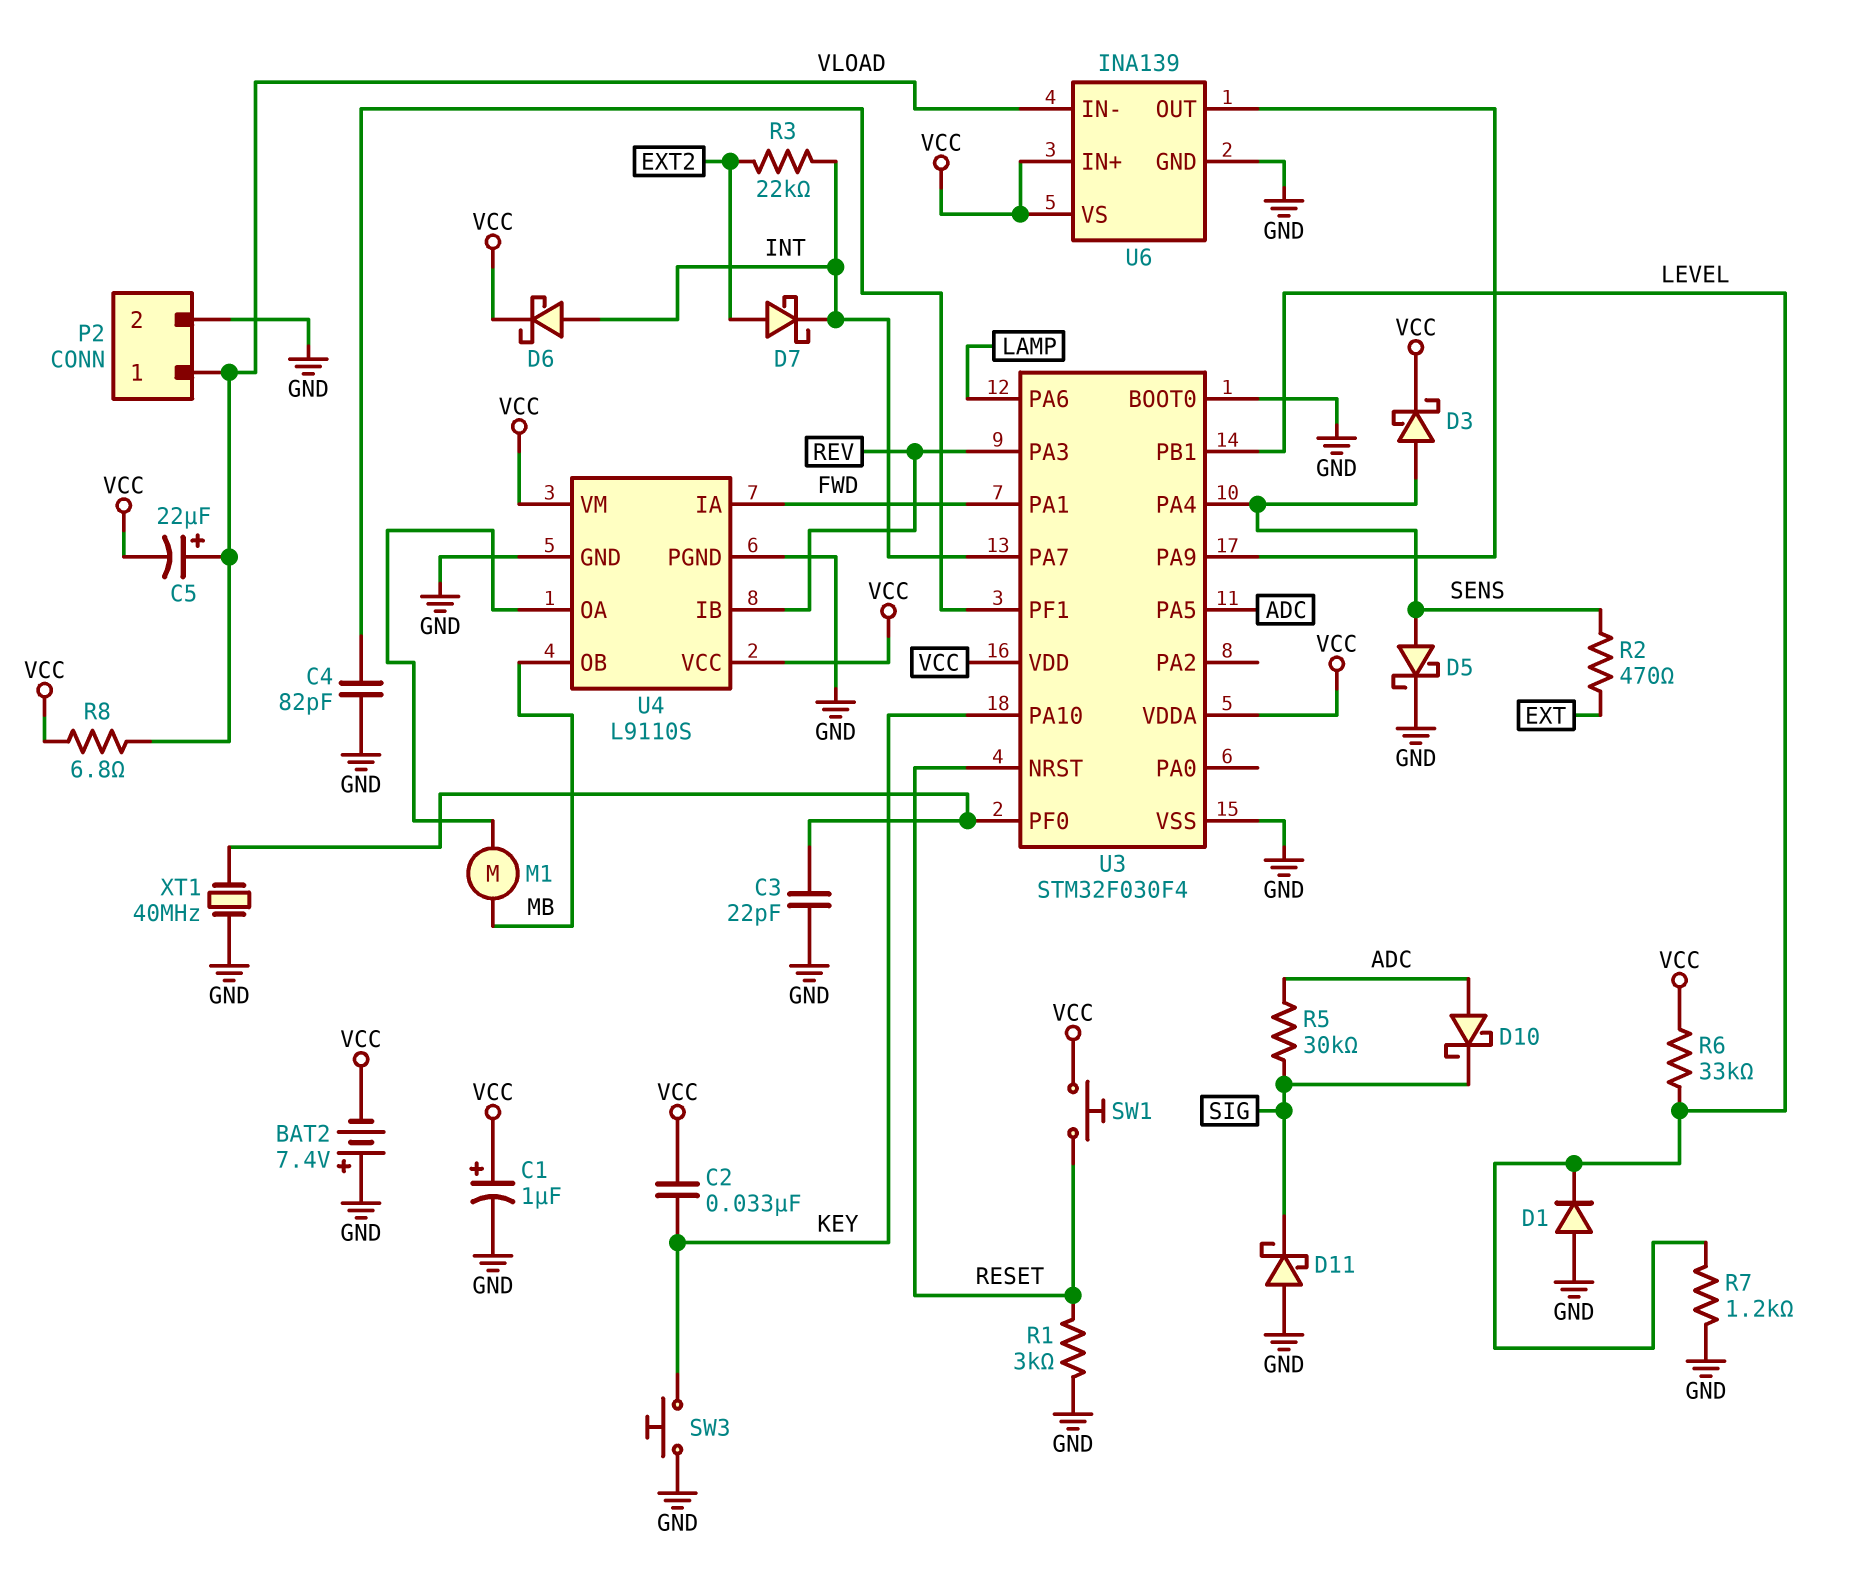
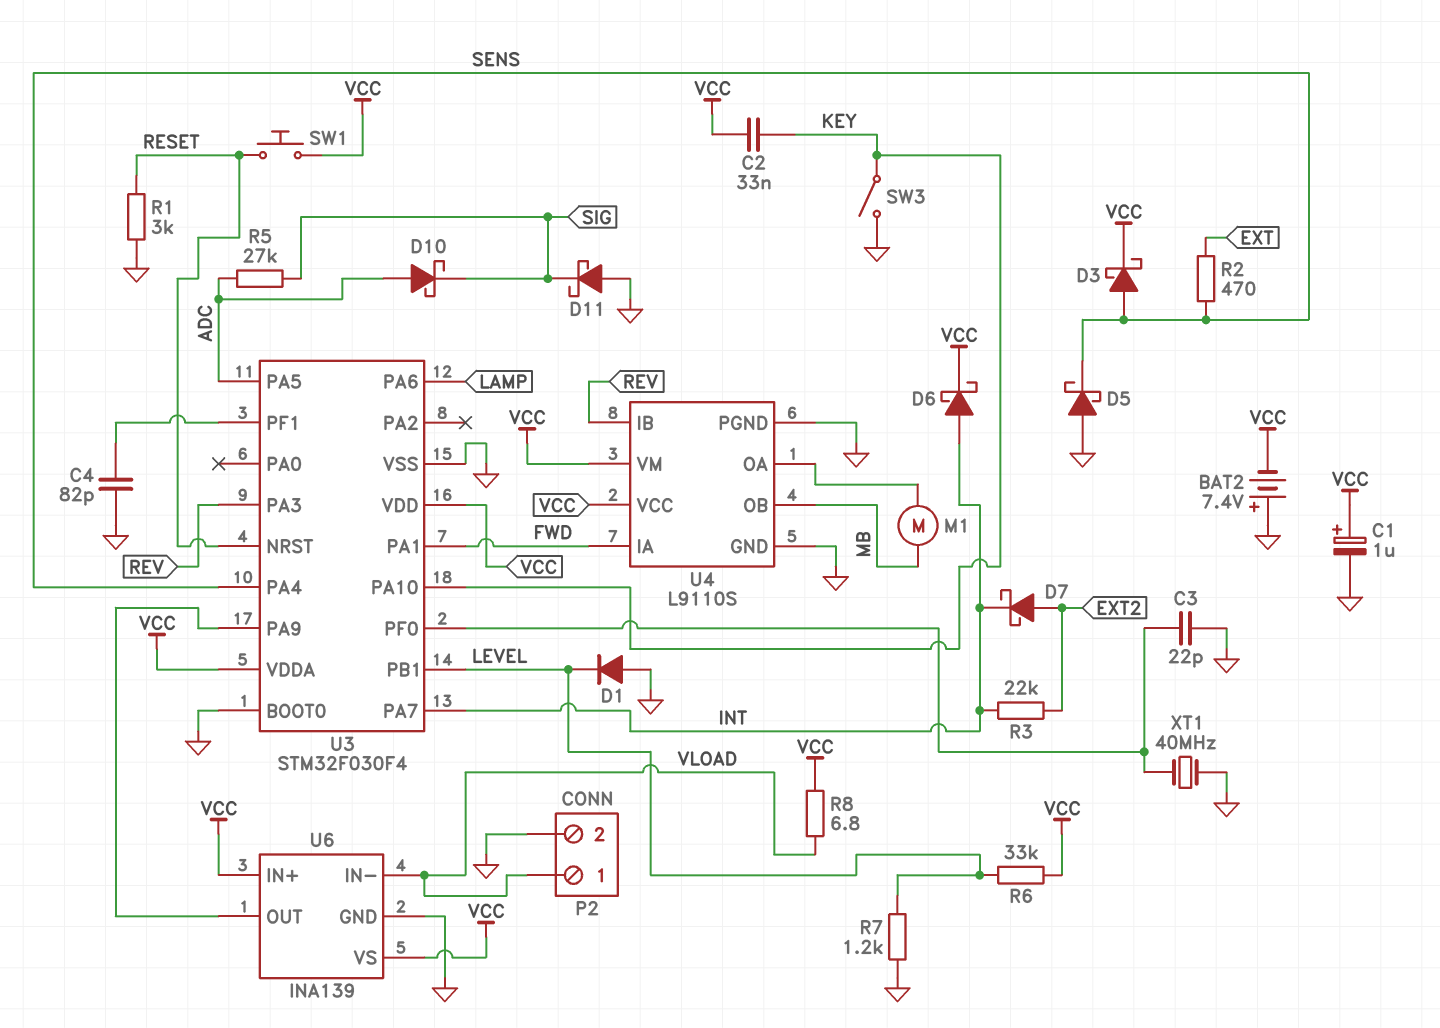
C5: 22uF (plus VLOAD, minus VCC) -> none
D5: schottky (A SENS, K GND) -> schottky (A GND, K SENS)
R5: 30k (ADC, SIG) -> 27k (ADC, SIG)
SW3: button (GND, KEY) -> switch (GND, KEY)

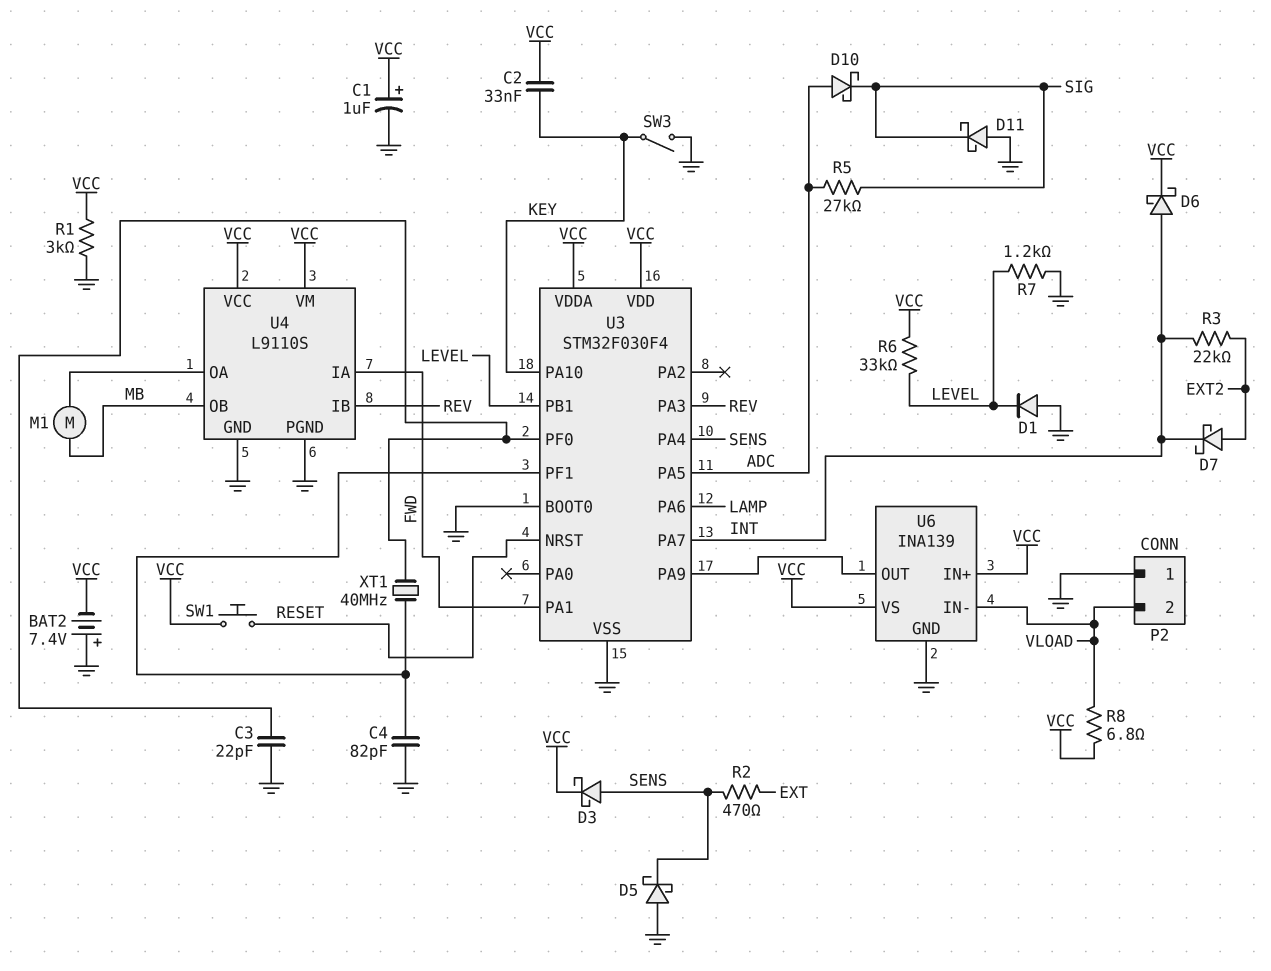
P2 pin 1: VLOAD -> GND
P2 pin 2: GND -> VLOAD
R1: 3k (GND, RESET) -> 3k (GND, VCC)
XT1: 40MHz (GND, U3/PF0) -> 40MHz (U3/PF0, U3/PF1)

